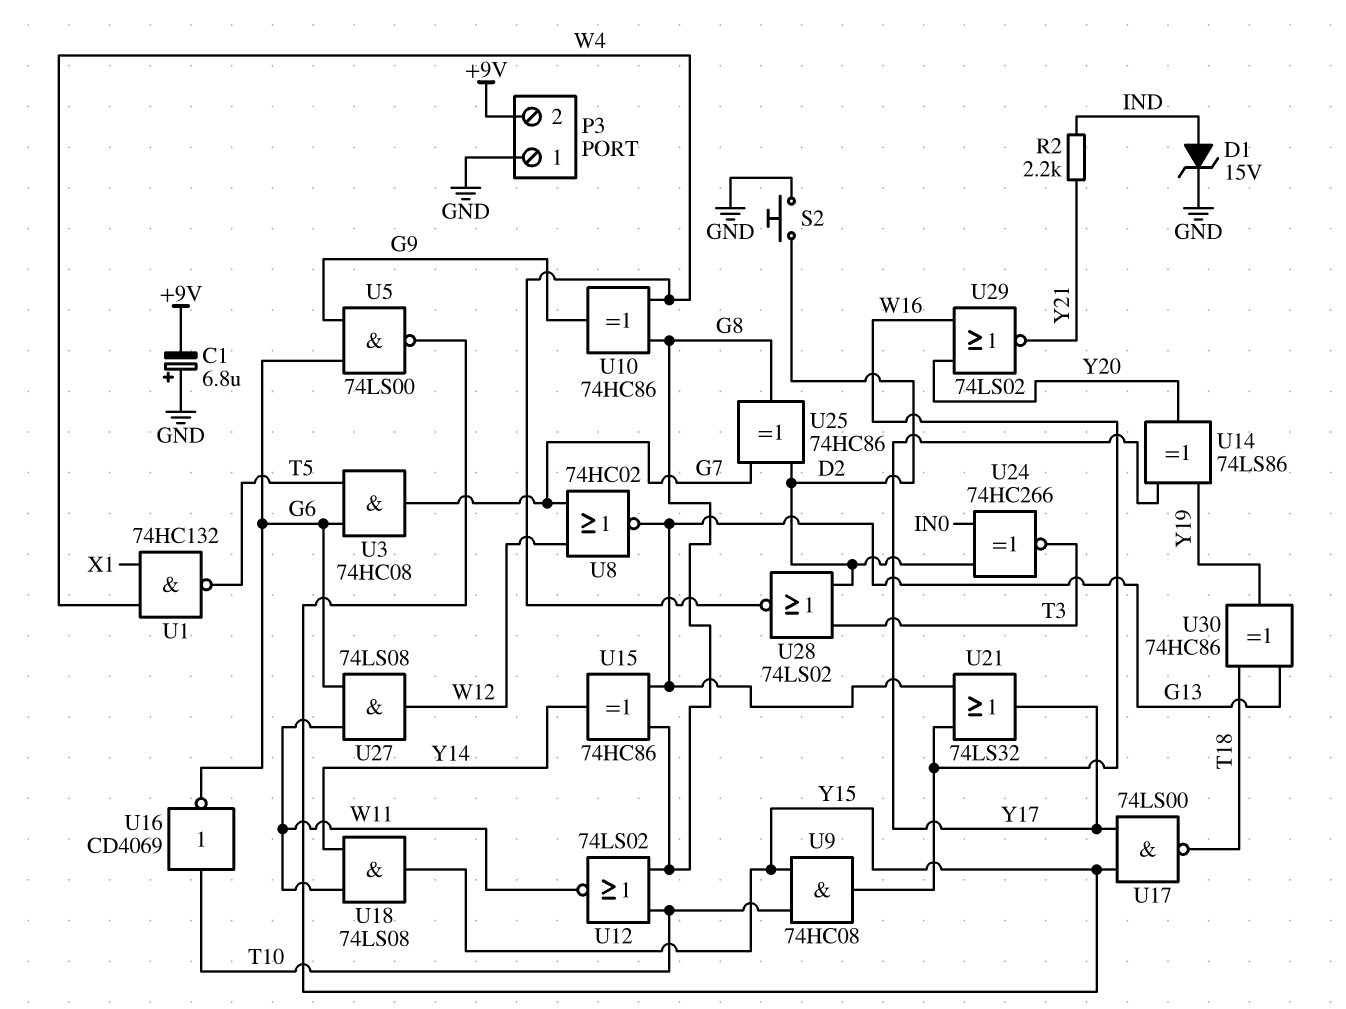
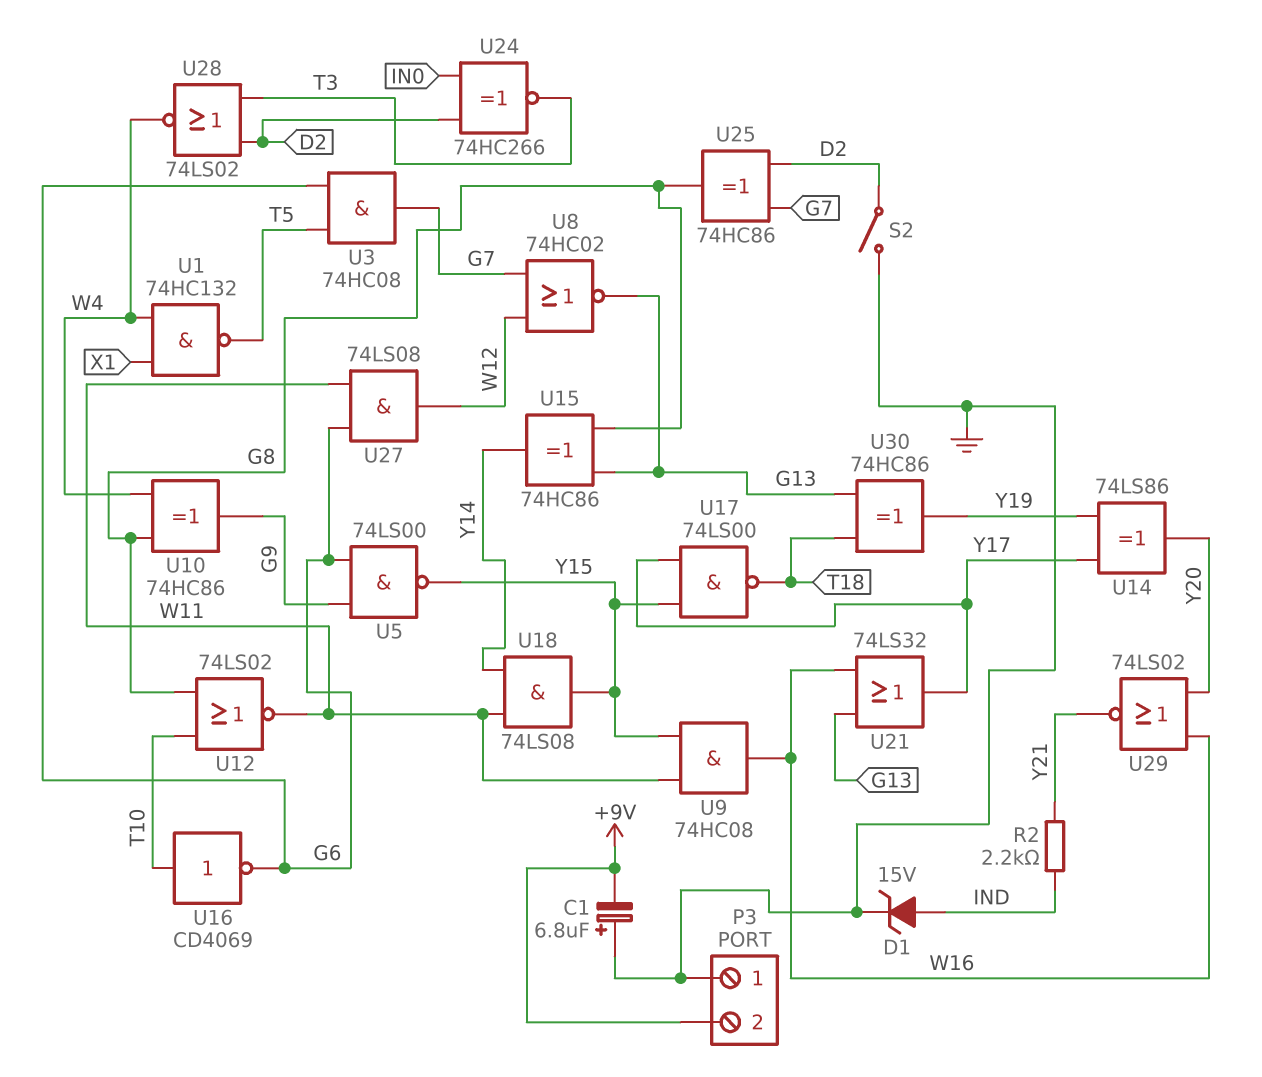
S2: button (D2, GND) -> switch (D2, GND)
U9: AND 74HC08 (in T10, in Y15, out W16) -> AND 74HC08 (in W11, in Y15, out W16)

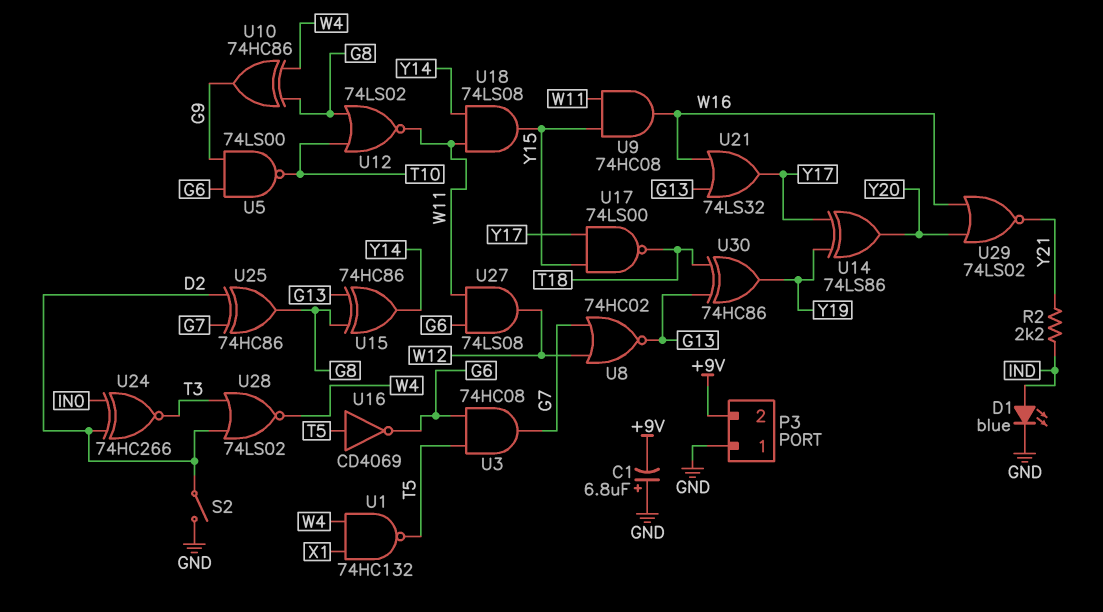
D1: zener 15V (A IND, K GND) -> LED blue (A IND, K GND)
U5: NAND 74LS00 (in G6, in G9, out Y15) -> NAND 74LS00 (in G6, in G9, out T10)
U16: NOT CD4069 (in T10, out G6) -> NOT CD4069 (in T5, out G6)

